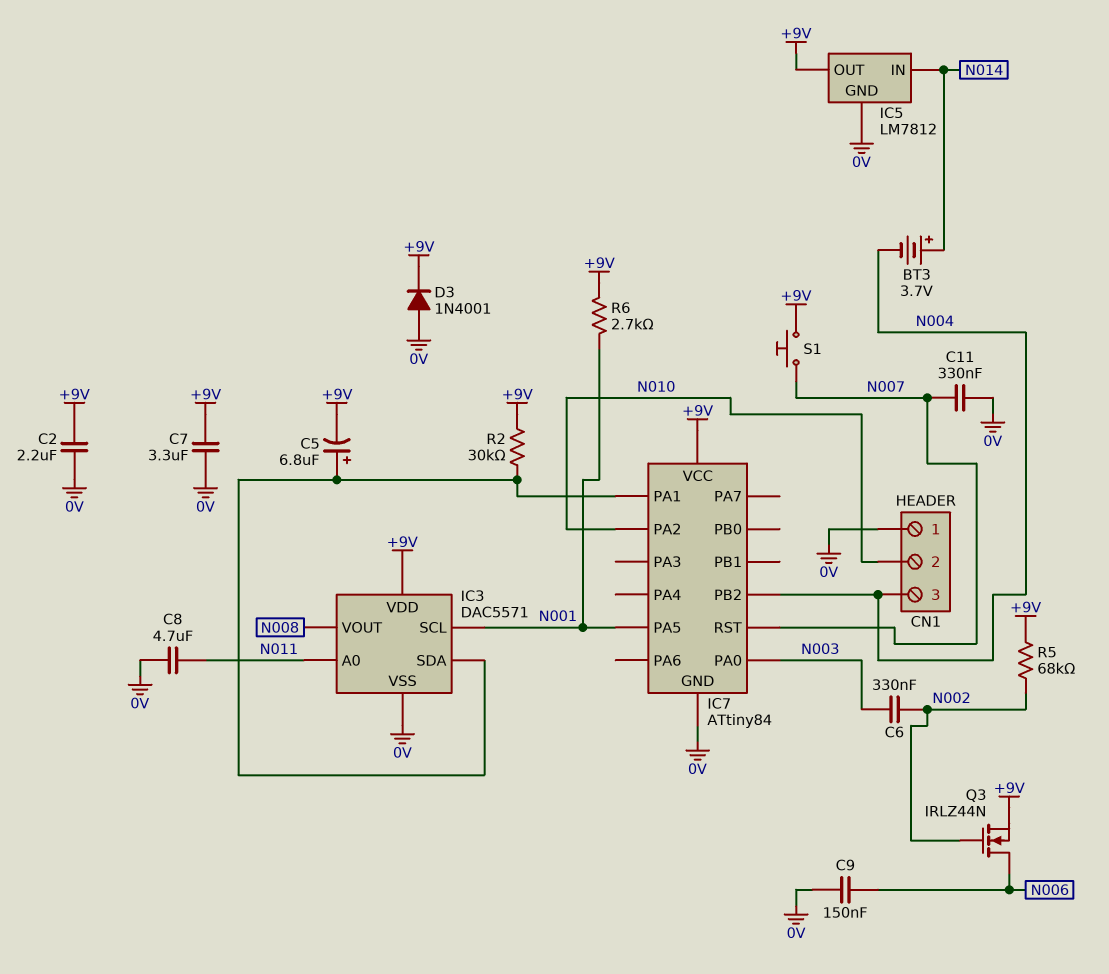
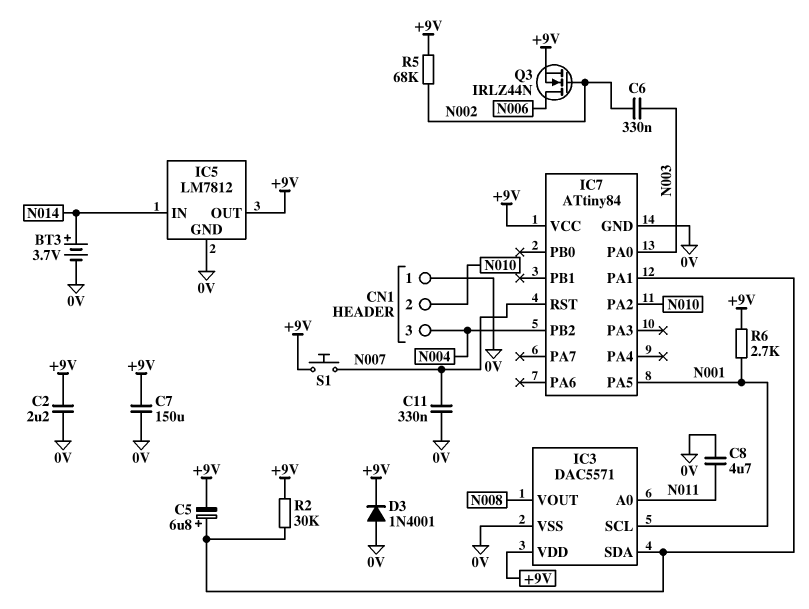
BT3: 3.7V (plus N014, minus N004) -> 3.7V (plus N014, minus 0V)
C7: 3.3uF (+9V, 0V) -> 150uF (+9V, 0V)
C9: 150nF (0V, N006) -> none

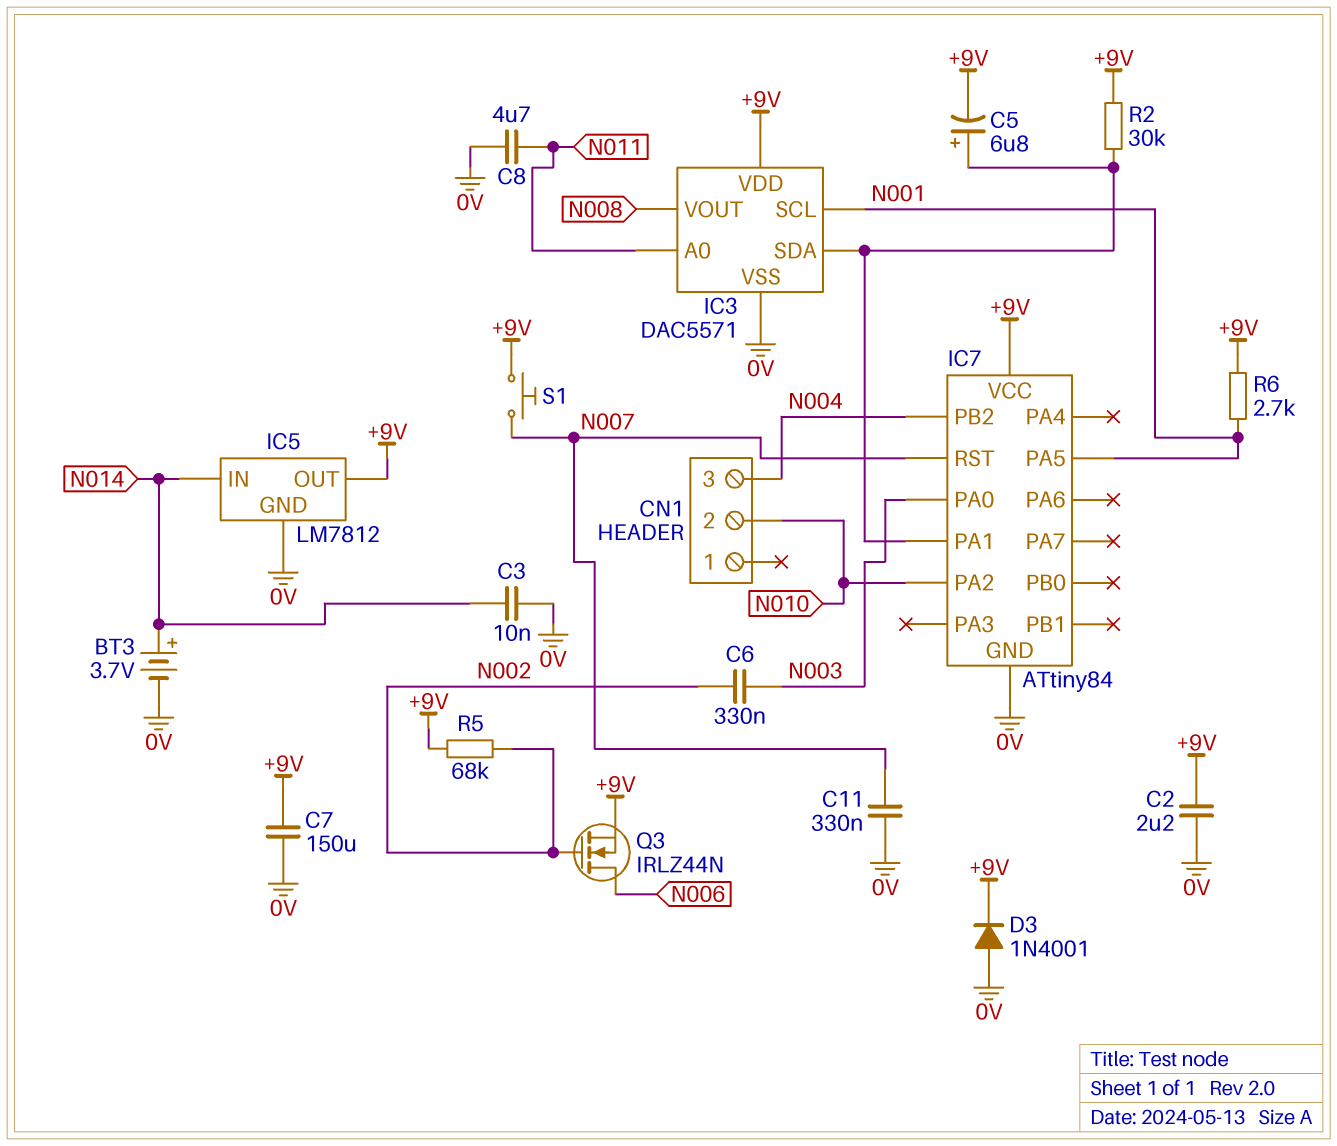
C3: none -> 10nF (0V, N014)
CN1 pin 1: 0V -> none

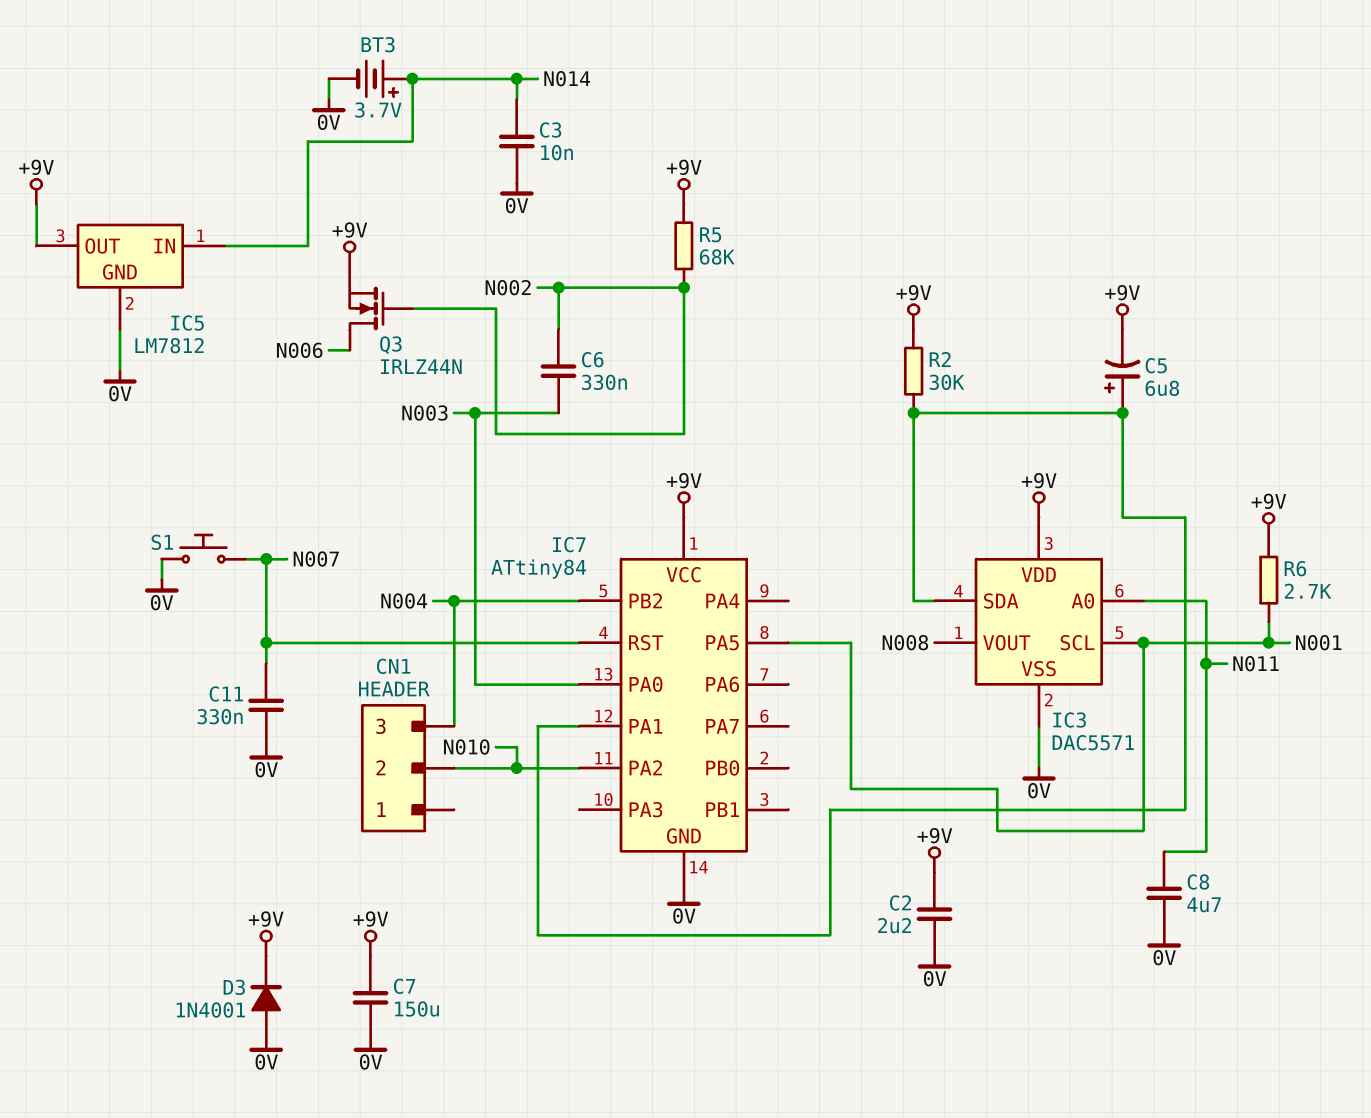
S1: button (+9V, N007) -> button (0V, N007)

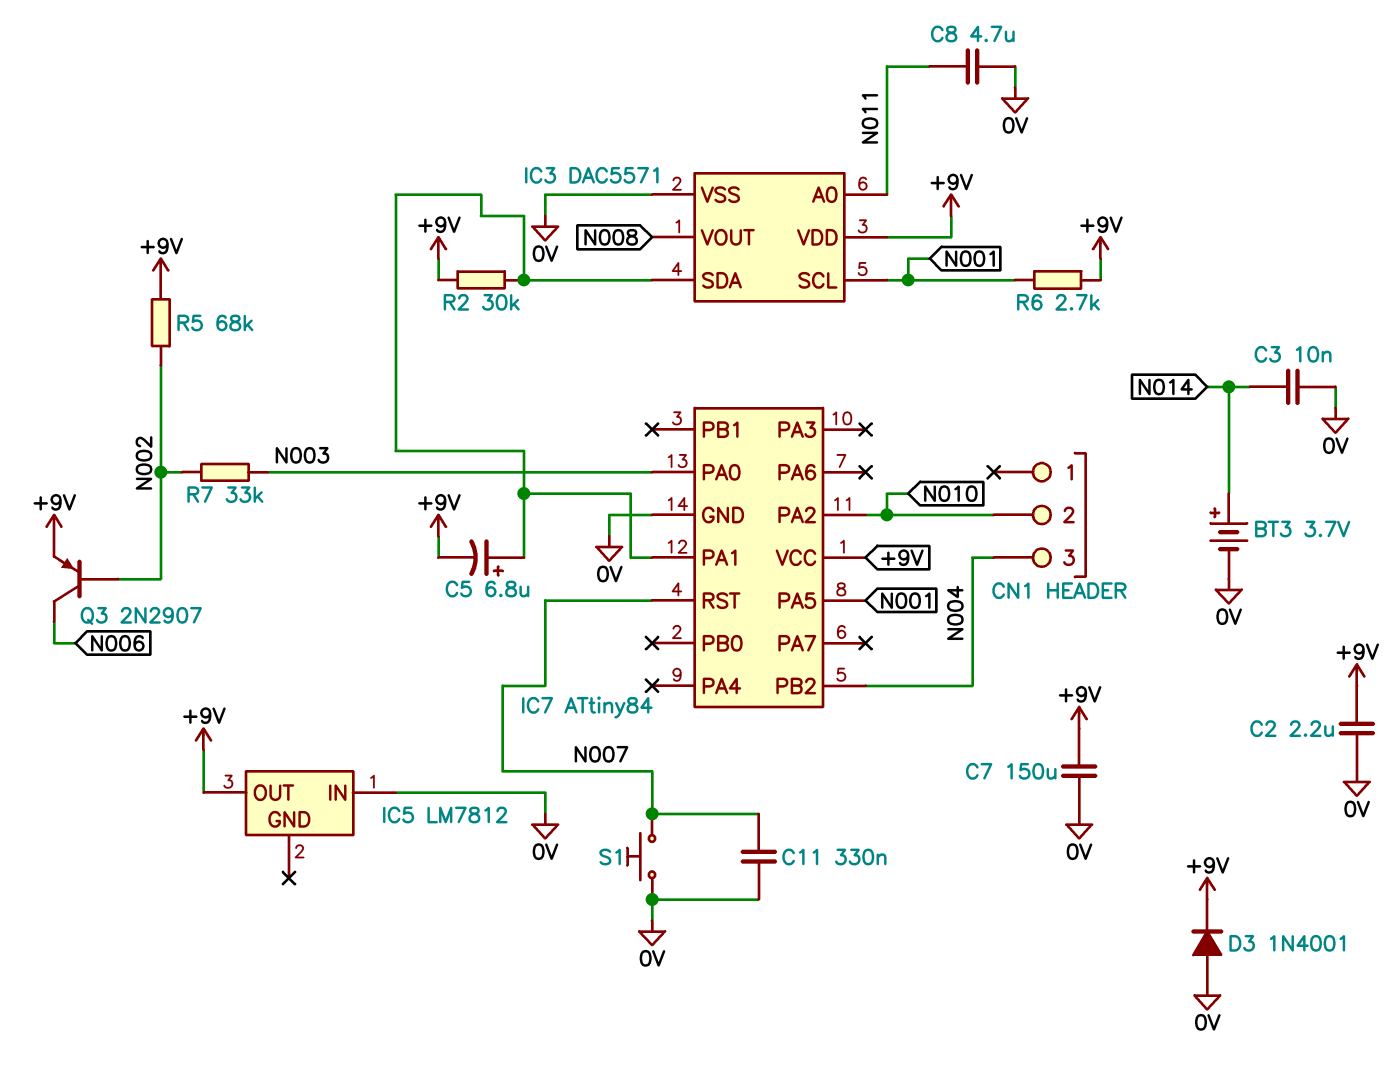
C6: 330nF (N002, N003) -> none
IC5 pin GND: 0V -> none
IC5 pin IN: N014 -> 0V
Q3: NMOS IRLZ44N (G N002, D N006, S +9V) -> PNP 2N2907 (B N002, C N006, E +9V)
R7: none -> 33k (N002, N003)

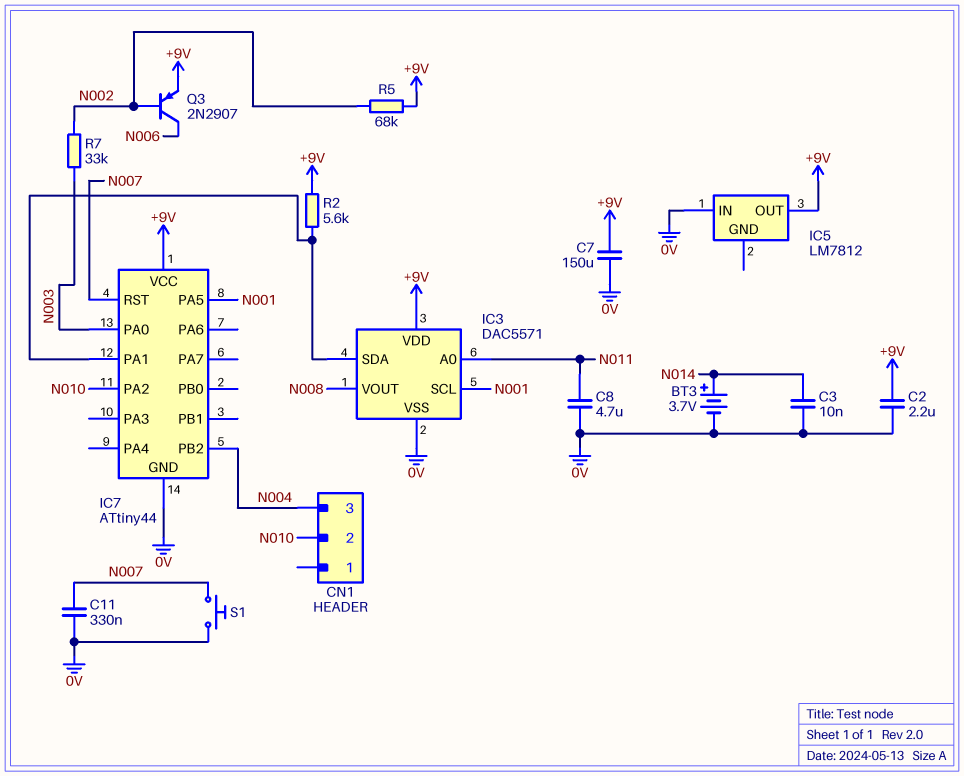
C5: 6.8uF (plus IC3/SDA, minus +9V) -> none
D3: diode 1N4001 (A 0V, K +9V) -> none
IC7: ATtiny84 -> ATtiny44
R2: 30k (+9V, IC3/SDA) -> 5.6k (+9V, IC3/SDA)
R6: 2.7k (+9V, N001) -> none

